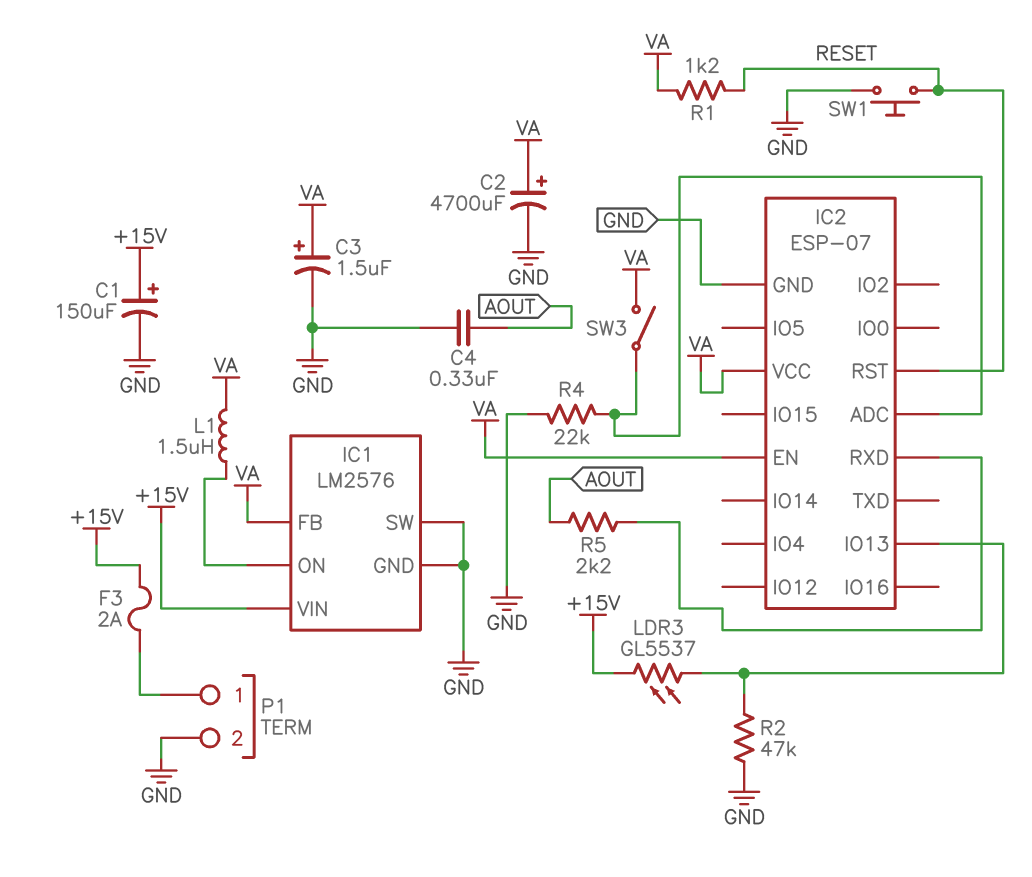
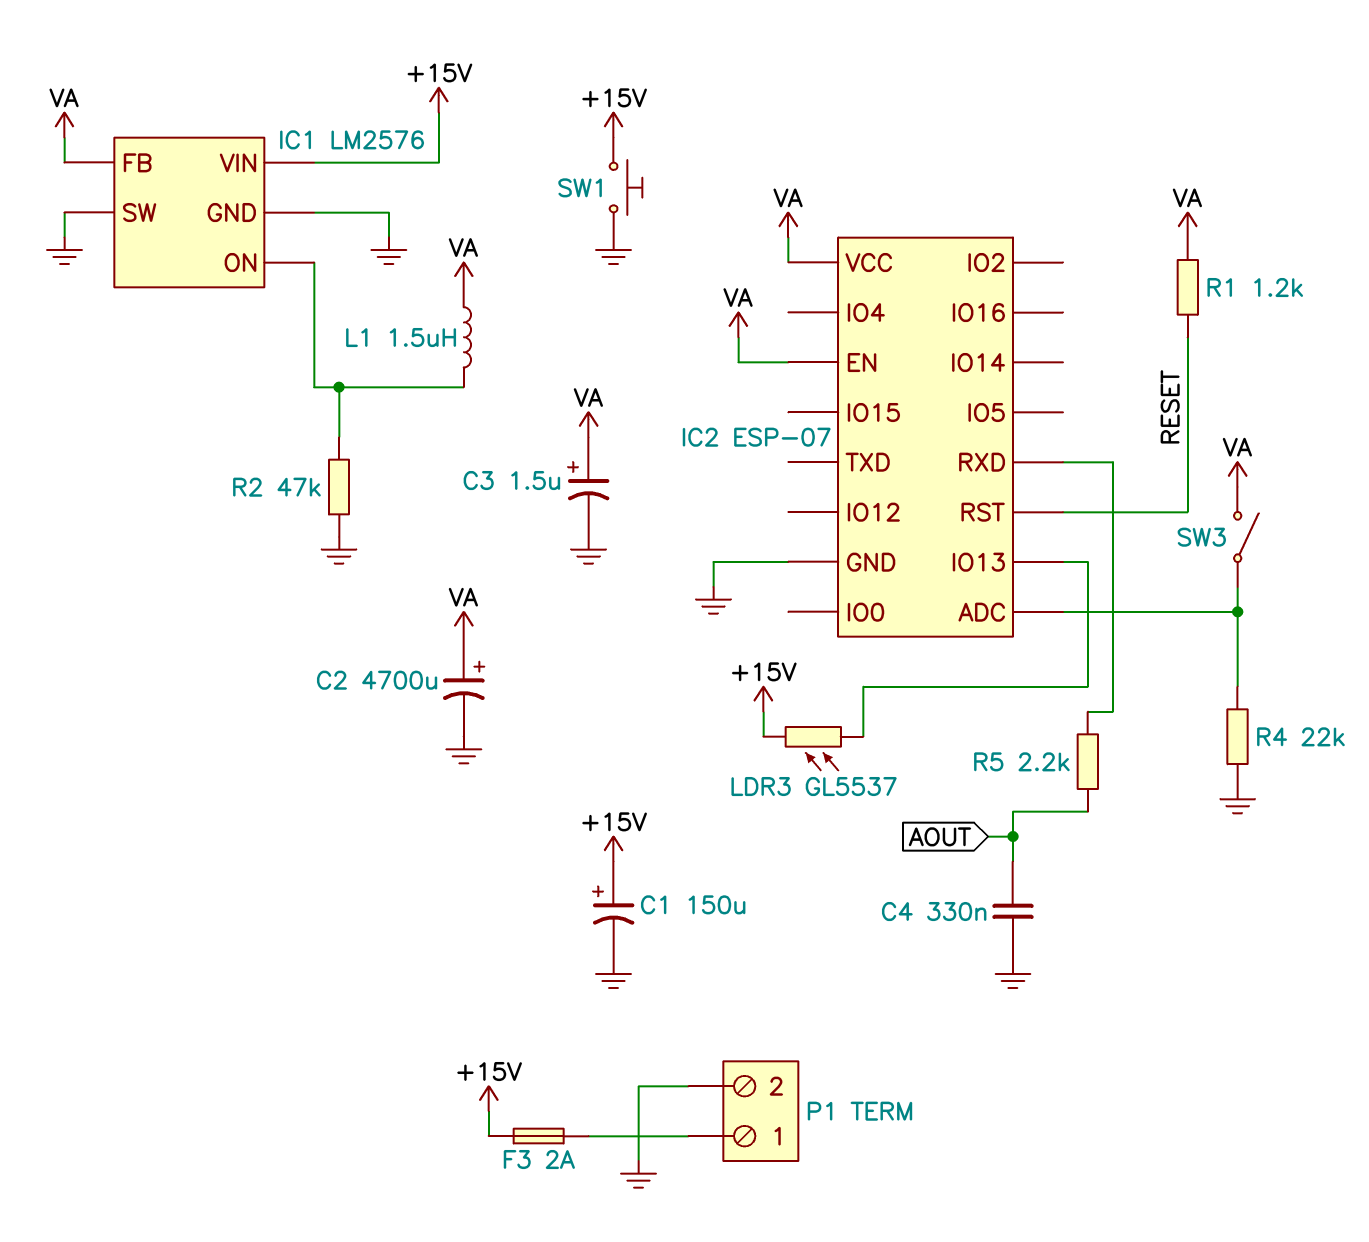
R2: 47k (GND, IC2/IO13) -> 47k (GND, IC1/ON)
SW1: button (GND, RESET) -> button (+15V, GND)

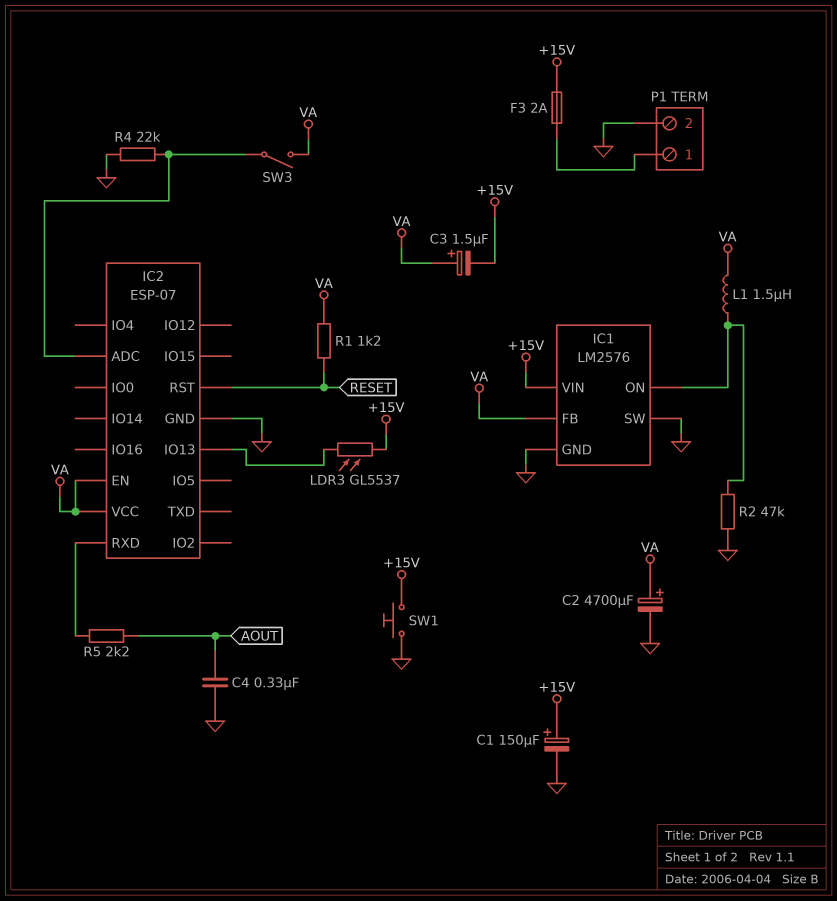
C3: 1.5uF (plus VA, minus GND) -> 1.5uF (plus VA, minus +15V)

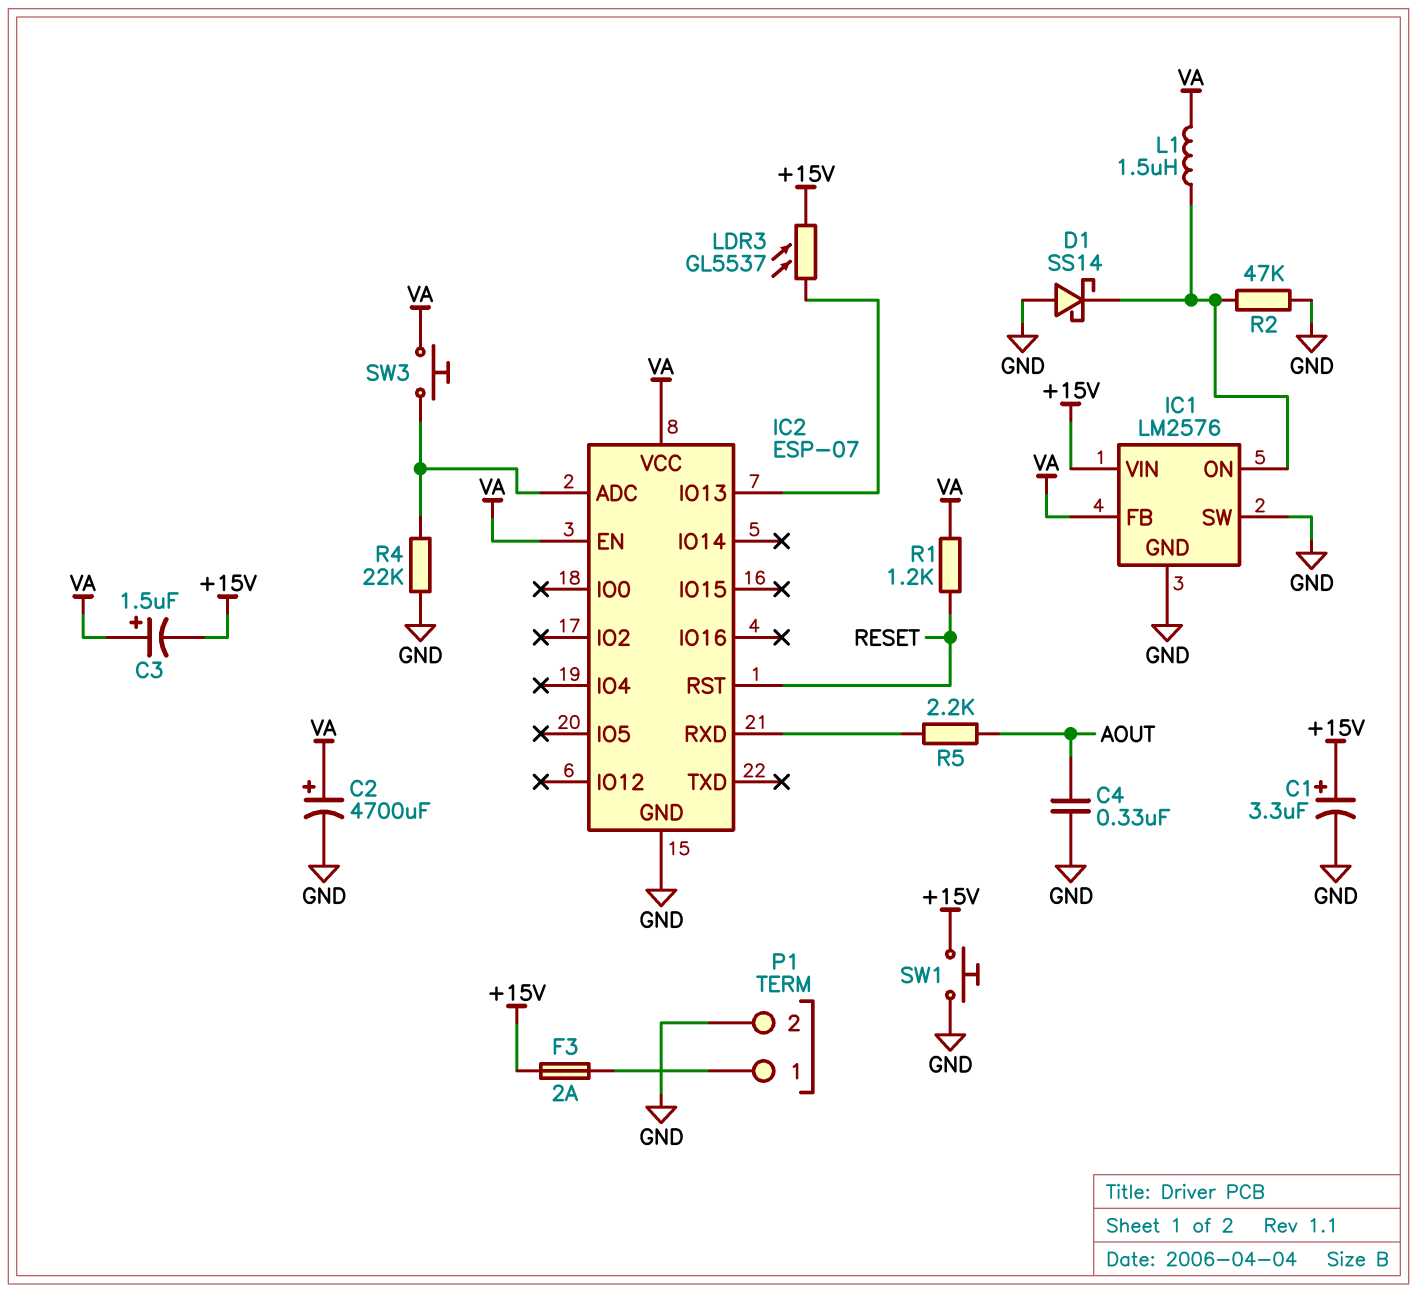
C1: 150uF (plus +15V, minus GND) -> 3.3uF (plus +15V, minus GND)
D1: none -> schottky SS14 (A GND, K IC1/ON)
SW3: switch (IC2/ADC, VA) -> button (IC2/ADC, VA)

